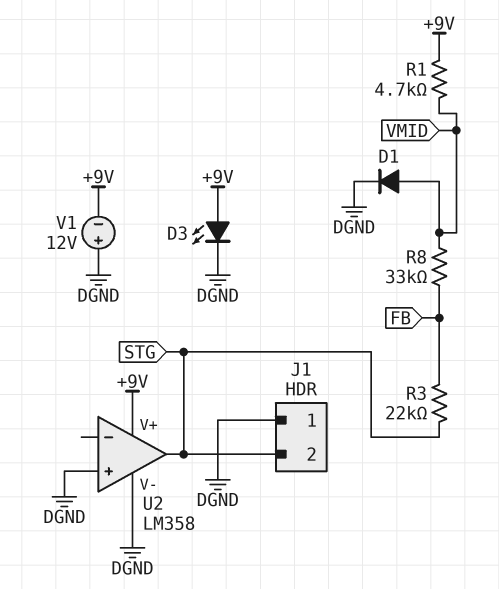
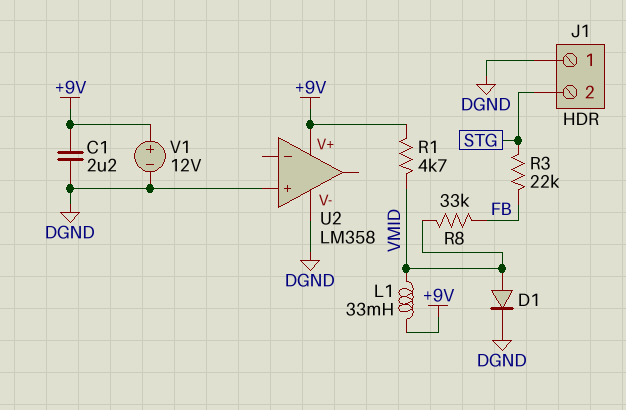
C1: none -> 2.2uF (+9V, DGND)
D3: LED (A +9V, K DGND) -> none
L1: none -> 33mH (+9V, VMID)
U2 pin out: STG -> none
V1: 12V (plus DGND, minus +9V) -> 12V (plus +9V, minus DGND)

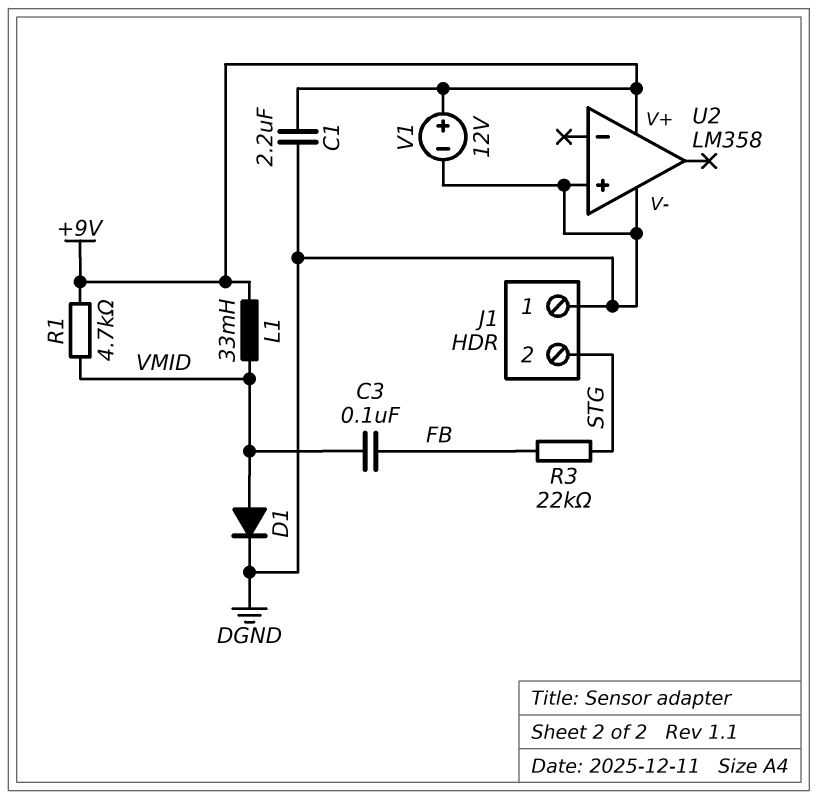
C3: none -> 100nF (FB, VMID)
R8: 33k (FB, VMID) -> none

